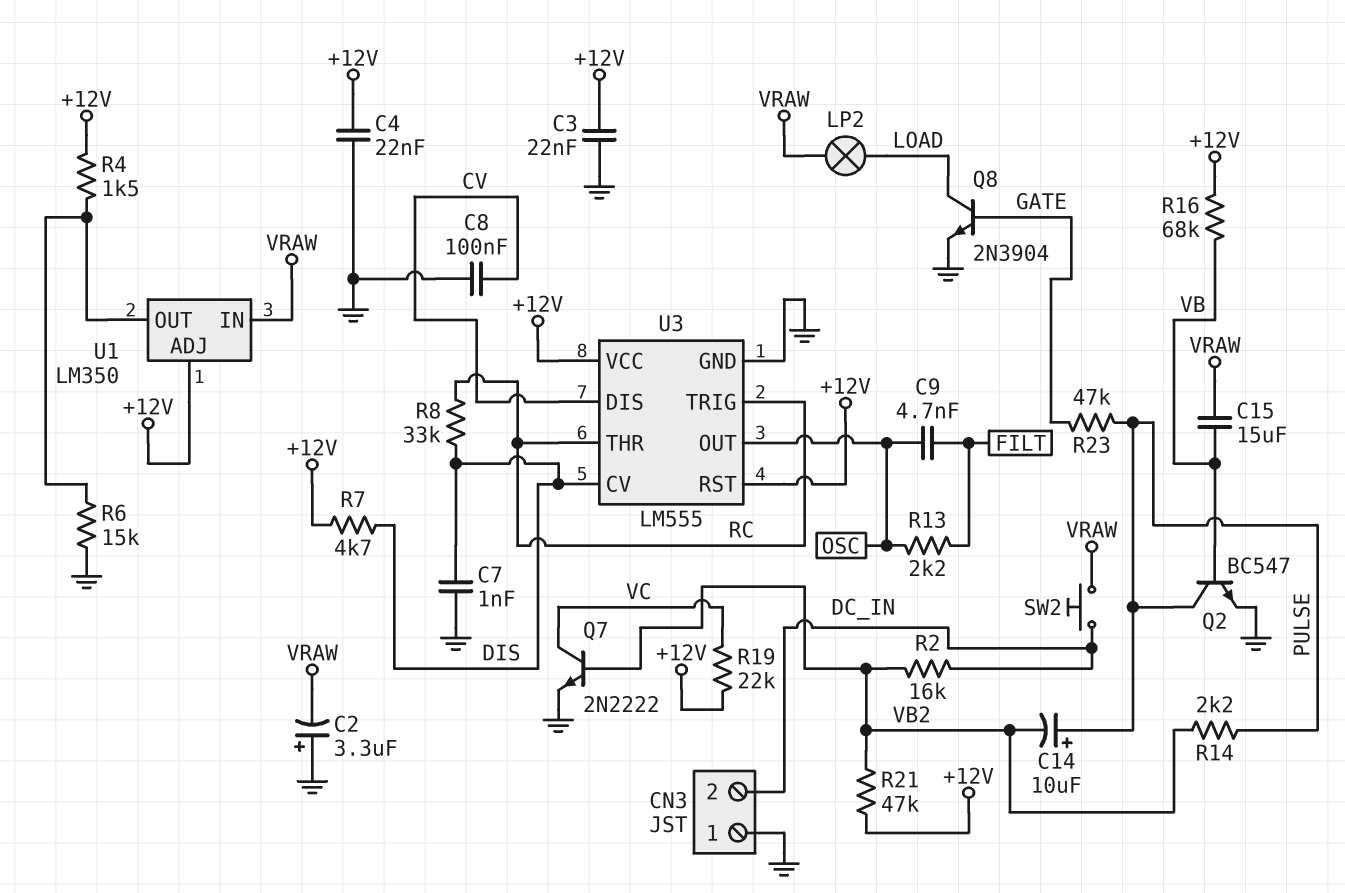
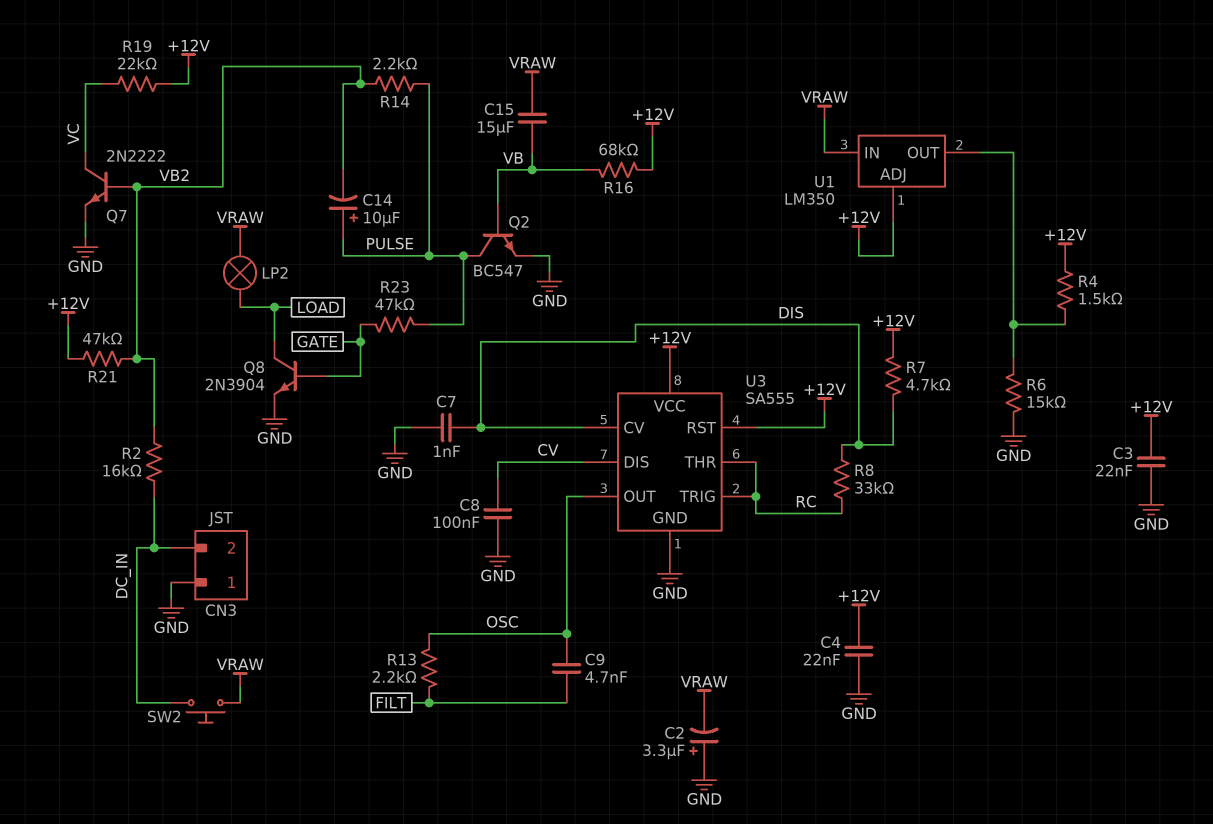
U3: LM555 -> SA555

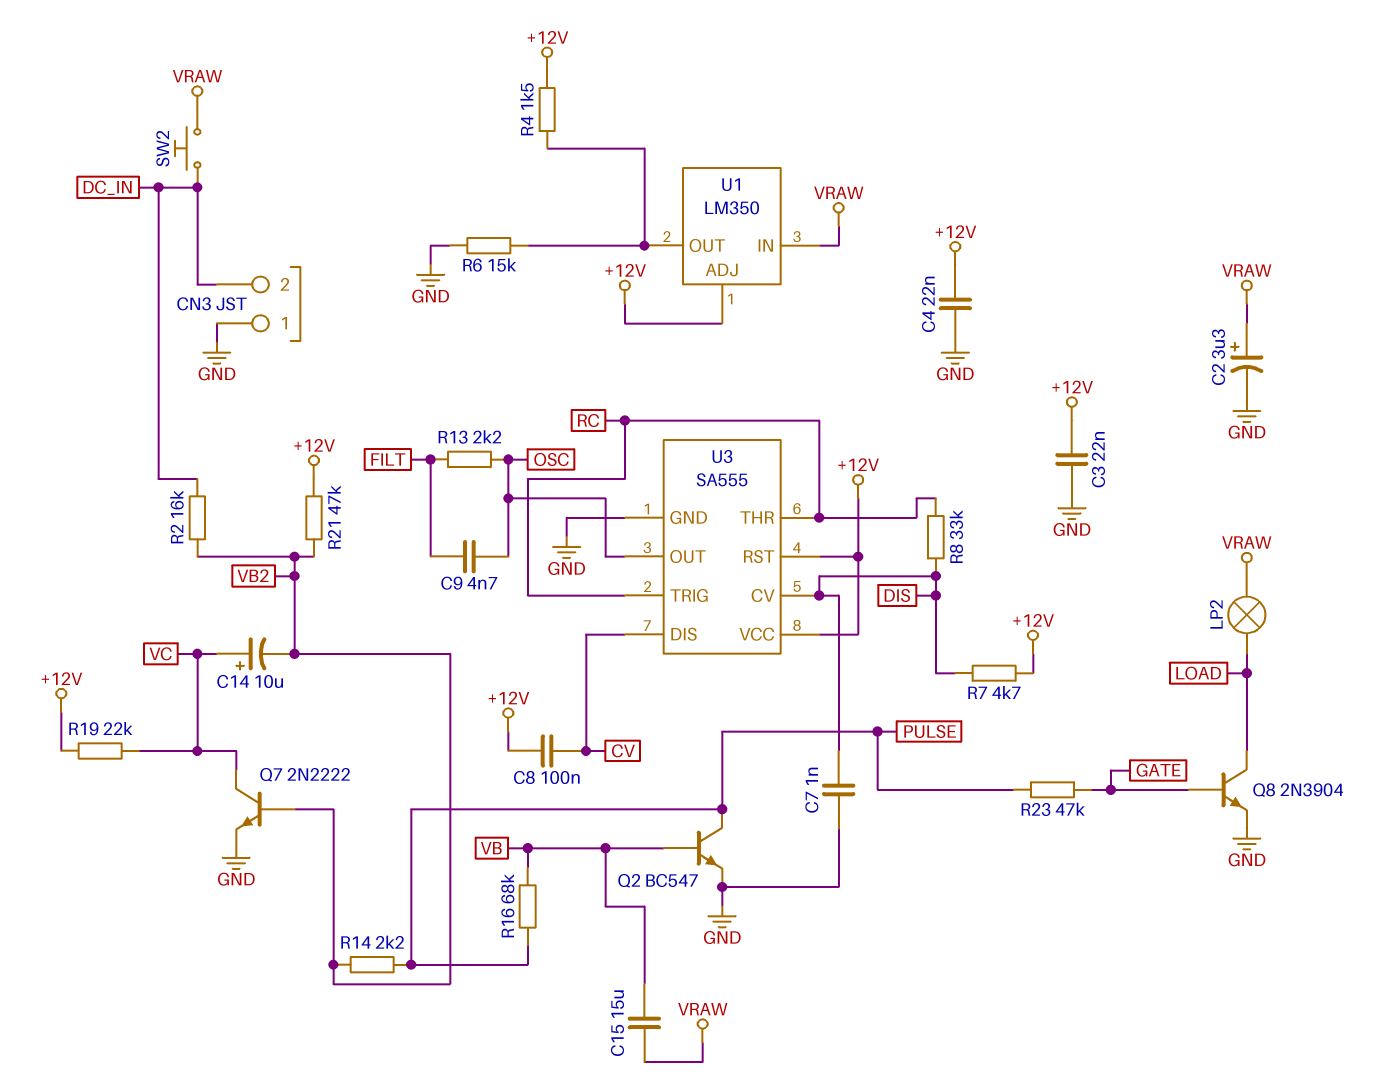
C2: 3.3uF (plus GND, minus VRAW) -> 3.3uF (plus VRAW, minus GND)
C8: 100nF (CV, GND) -> 100nF (+12V, CV)
C14: 10uF (plus PULSE, minus VB2) -> 10uF (plus VC, minus VB2)
R16: 68k (+12V, VB) -> 68k (PULSE, VB)

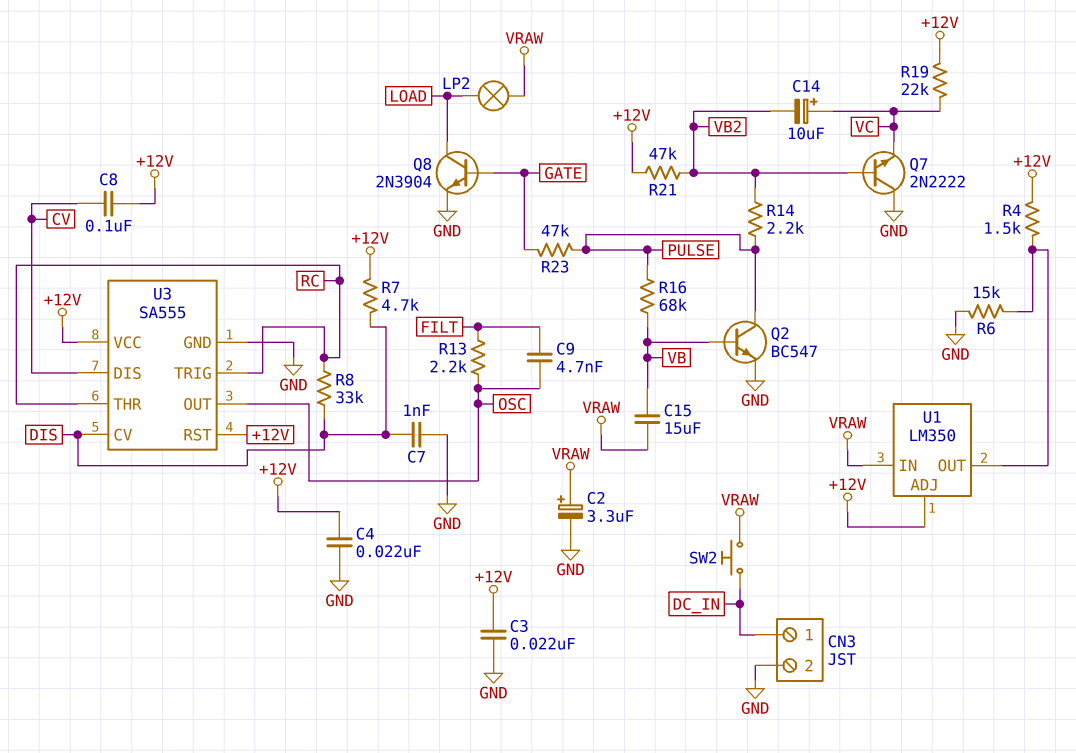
CN3 pin 1: GND -> DC_IN
CN3 pin 2: DC_IN -> GND
Q7: NPN 2N2222 (B VB2, C VC, E GND) -> NPN 2N2222 (B VB2, C GND, E VC)
R2: 16k (DC_IN, VB2) -> none

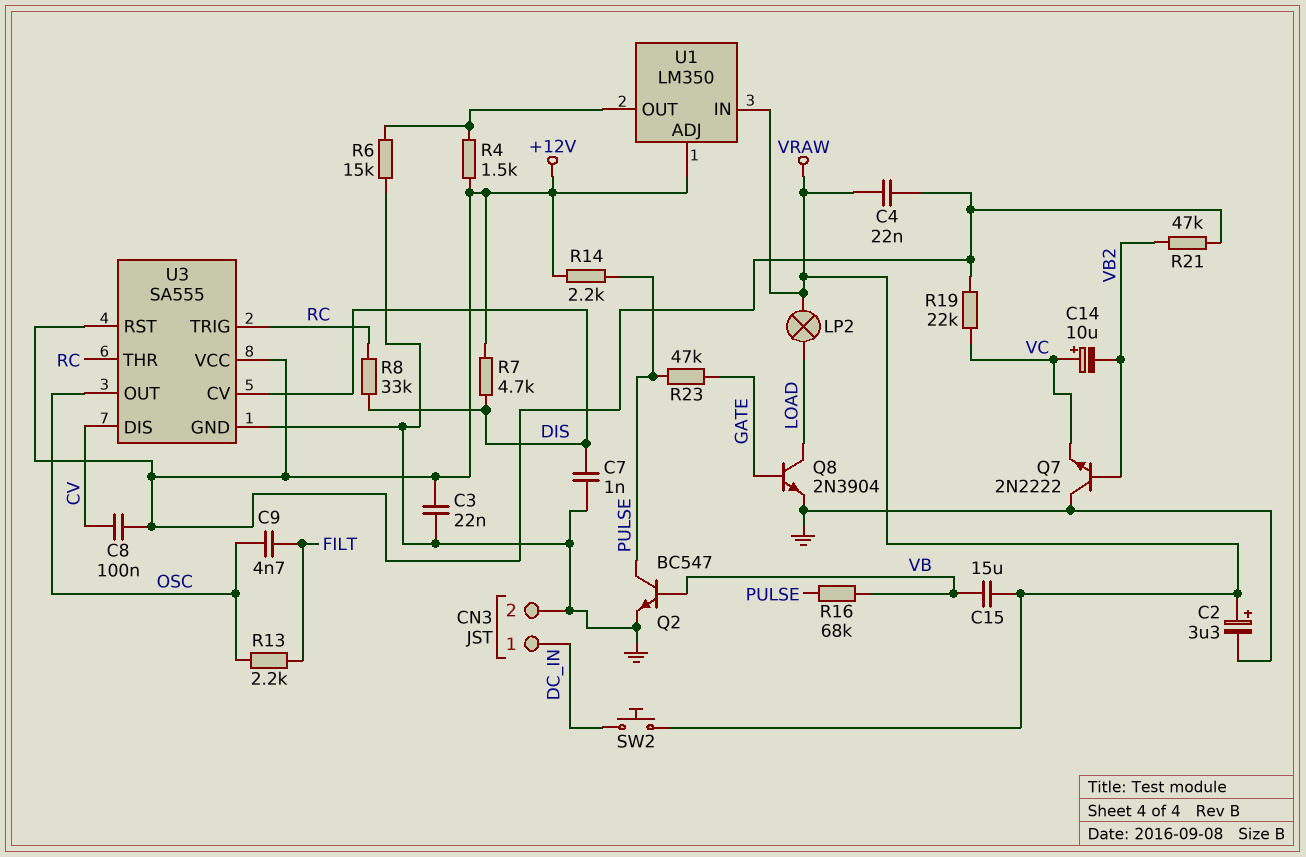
C4: 22nF (+12V, GND) -> 22nF (+12V, VRAW)
R14: 2.2k (PULSE, VB2) -> 2.2k (+12V, PULSE)

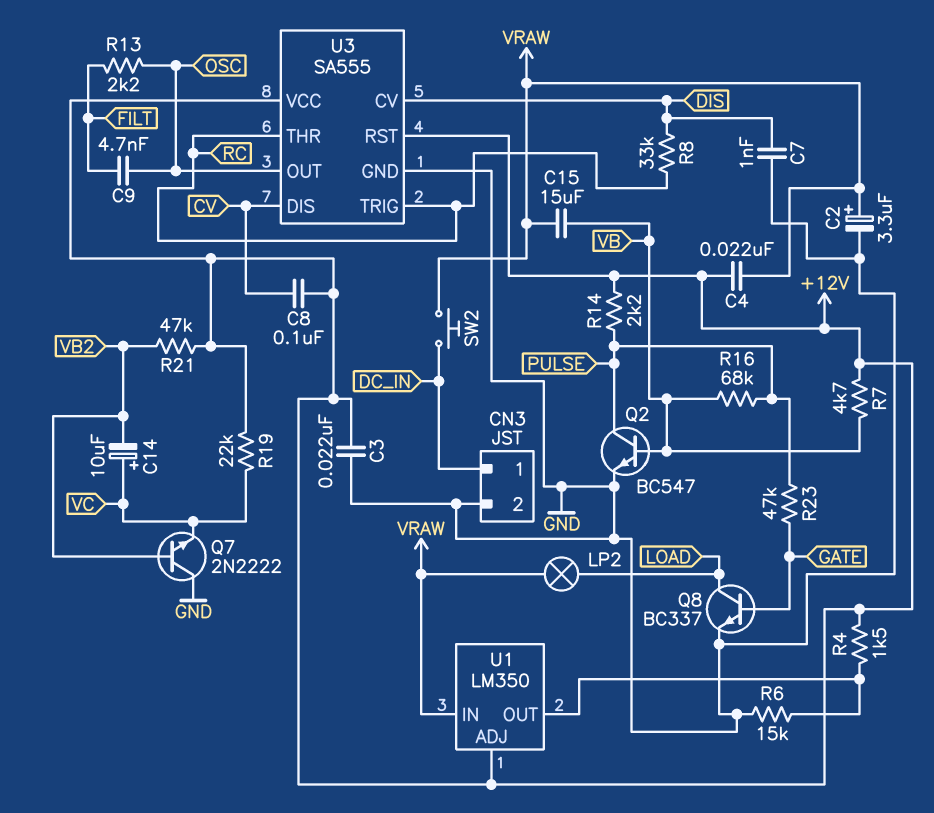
Q8: NPN 2N3904 (B GATE, C LOAD, E GND) -> NPN BC337 (B GATE, C LOAD, E GND)
R7: 4.7k (+12V, DIS) -> 4.7k (+12V, VB)

